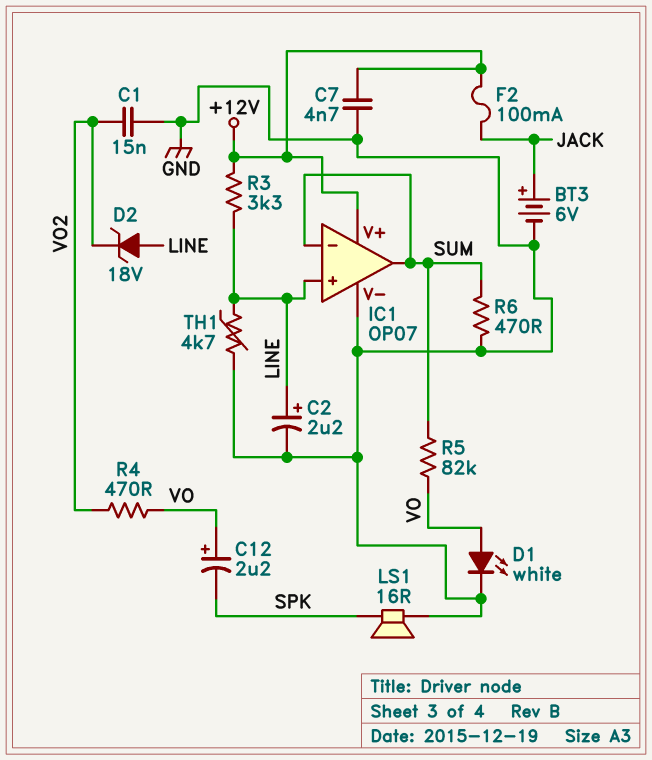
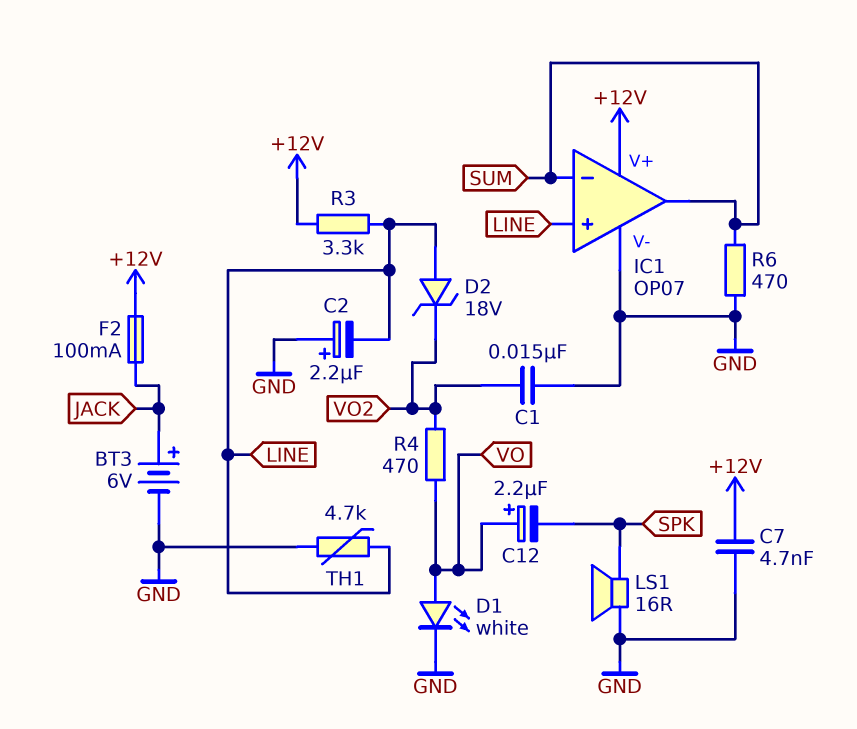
C2: 2.2uF (plus LINE, minus GND) -> 2.2uF (plus GND, minus LINE)
R5: 82k (SUM, VO) -> none

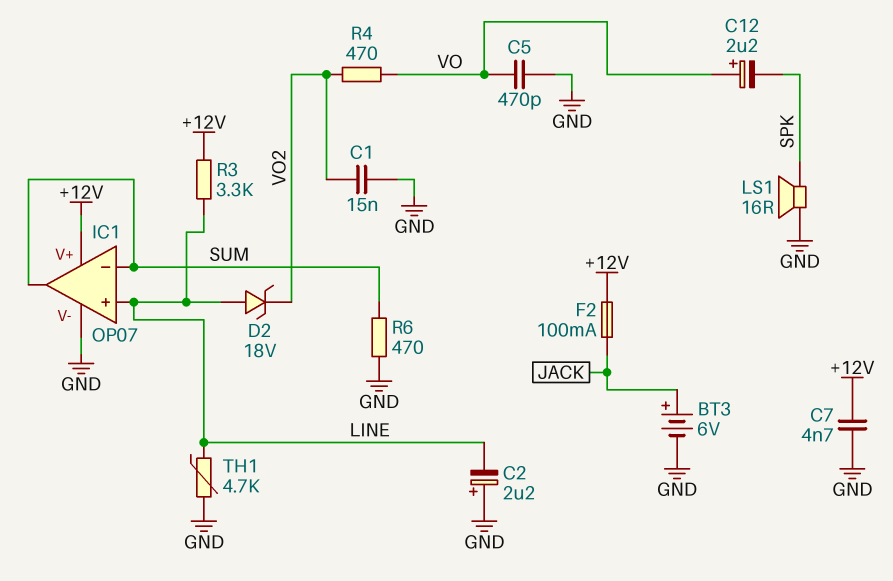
C5: none -> 470pF (GND, VO)
D1: LED white (A VO, K GND) -> none

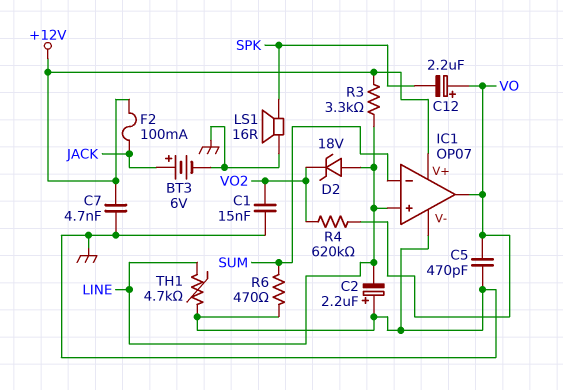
IC1 pin out: SUM -> VO
R4: 470 (VO, VO2) -> 620k (VO, VO2)

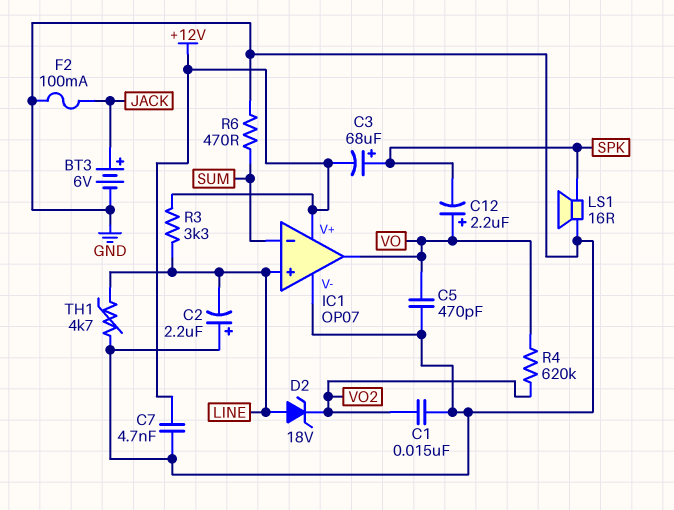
C3: none -> 68uF (plus SPK, minus +12V)
F2: 100mA (+12V, JACK) -> 100mA (GND, JACK)

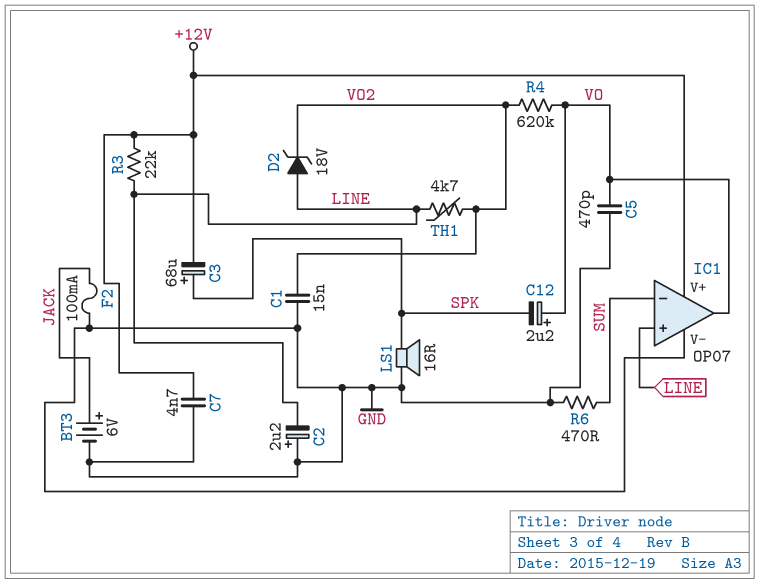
R3: 3.3k (+12V, LINE) -> 22k (+12V, LINE)
TH1: 4.7k (GND, LINE) -> 4.7k (LINE, VO2)

